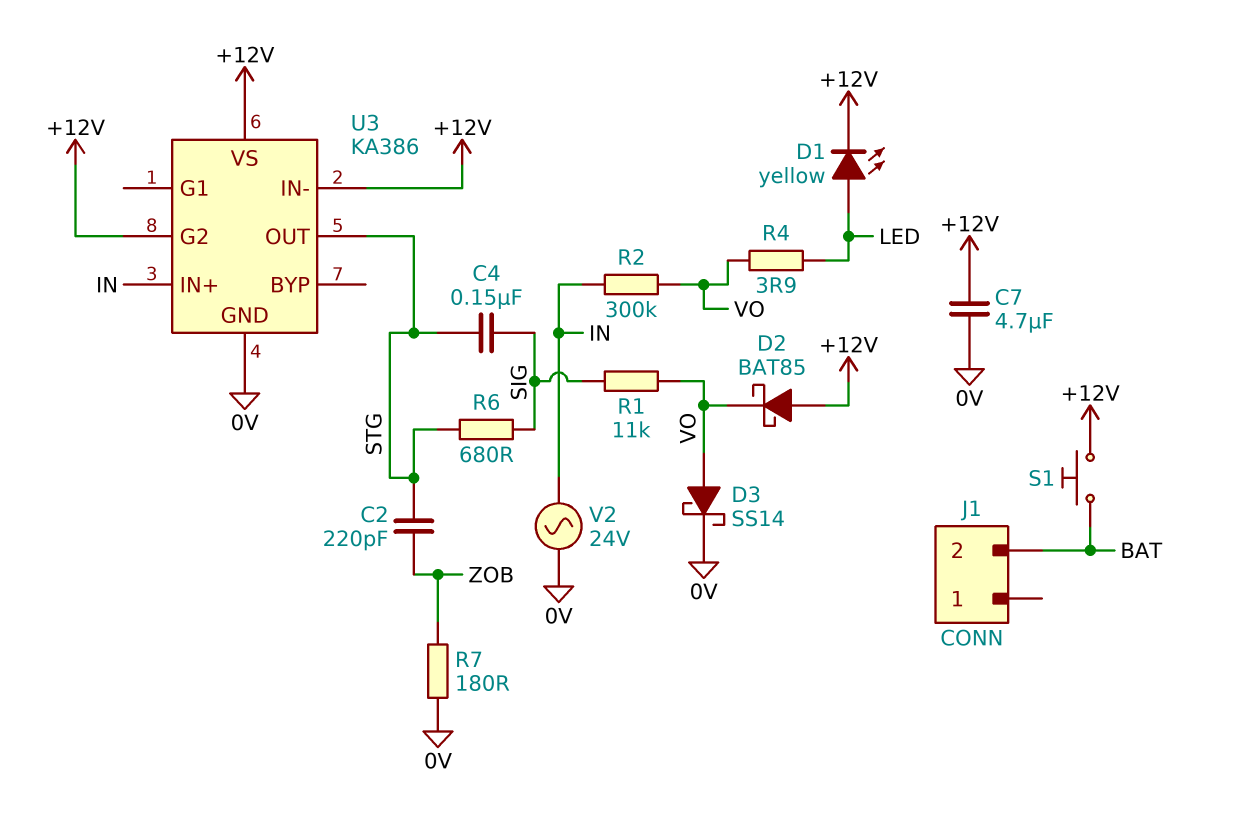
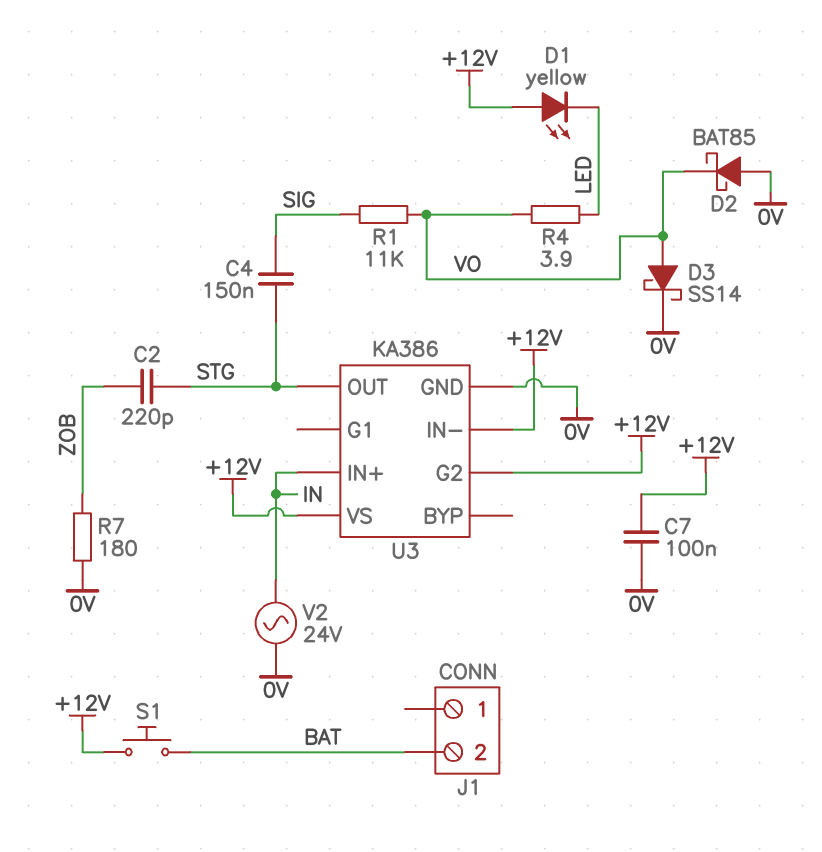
C7: 4.7uF (+12V, 0V) -> 100nF (+12V, 0V)
D1: LED yellow (A LED, K +12V) -> LED yellow (A +12V, K LED)
D2: schottky BAT85 (A +12V, K VO) -> schottky BAT85 (A 0V, K VO)
R2: 300k (IN, VO) -> none
R6: 680 (SIG, STG) -> none

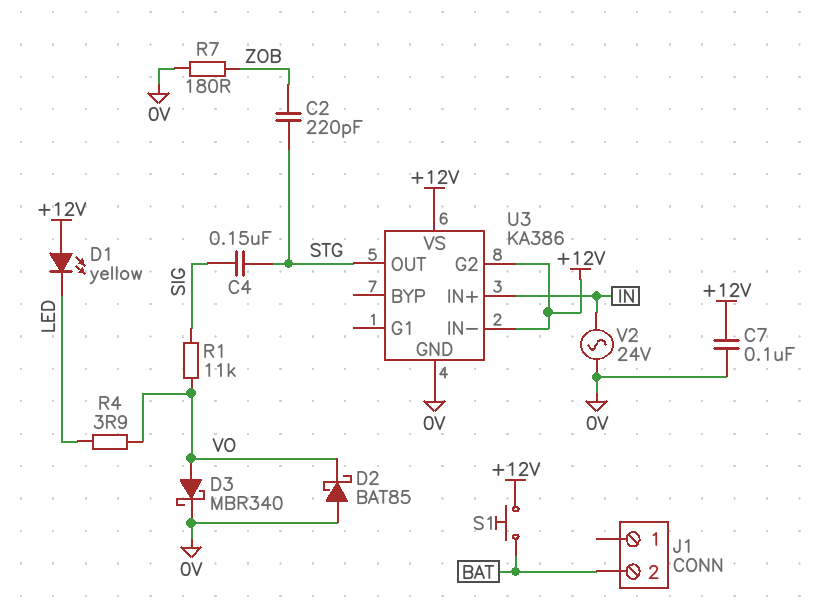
D3: schottky SS14 (A VO, K 0V) -> schottky MBR340 (A VO, K 0V)

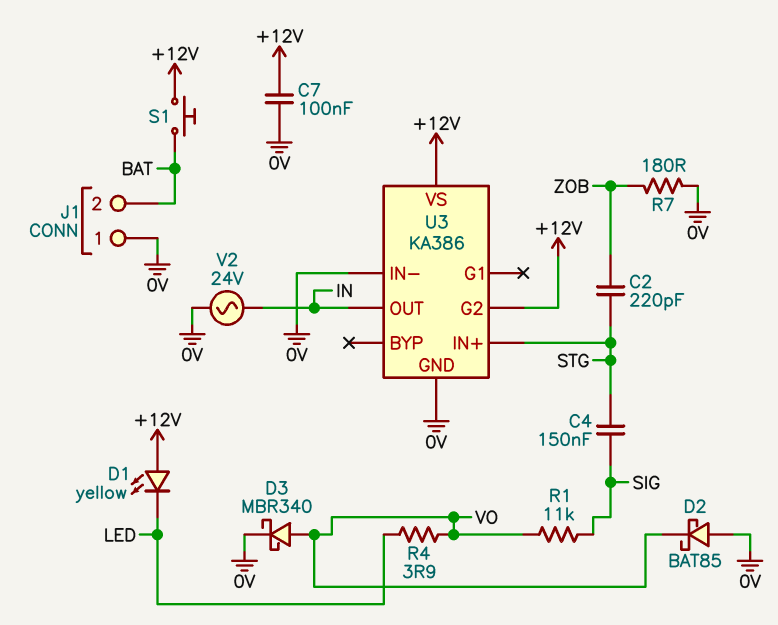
J1 pin 1: none -> 0V
U3 pin IN+: IN -> STG
U3 pin IN-: +12V -> 0V
U3 pin OUT: STG -> IN

